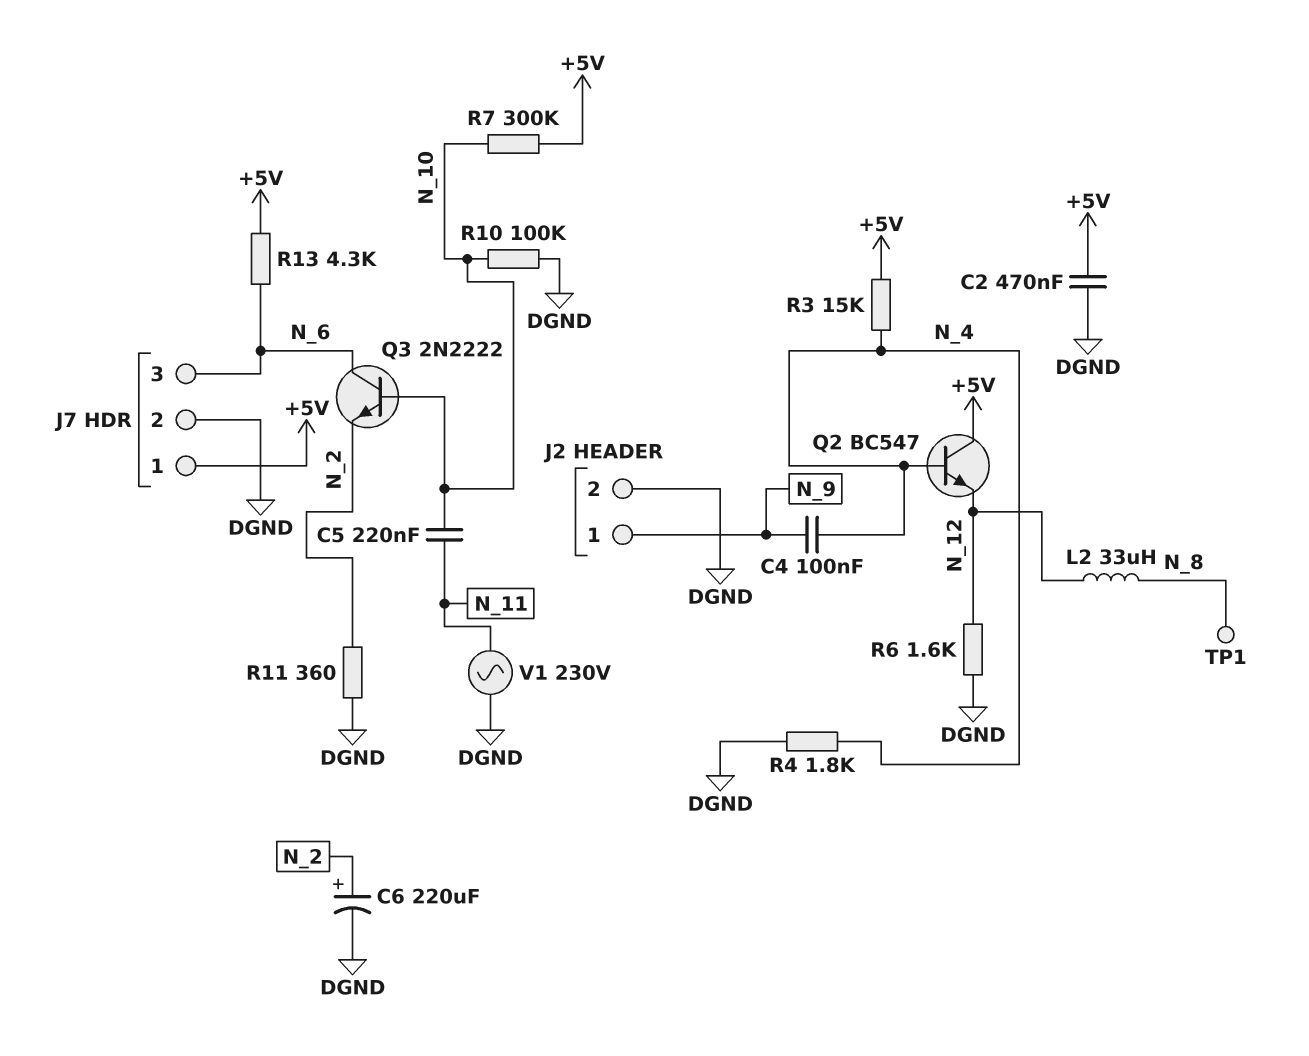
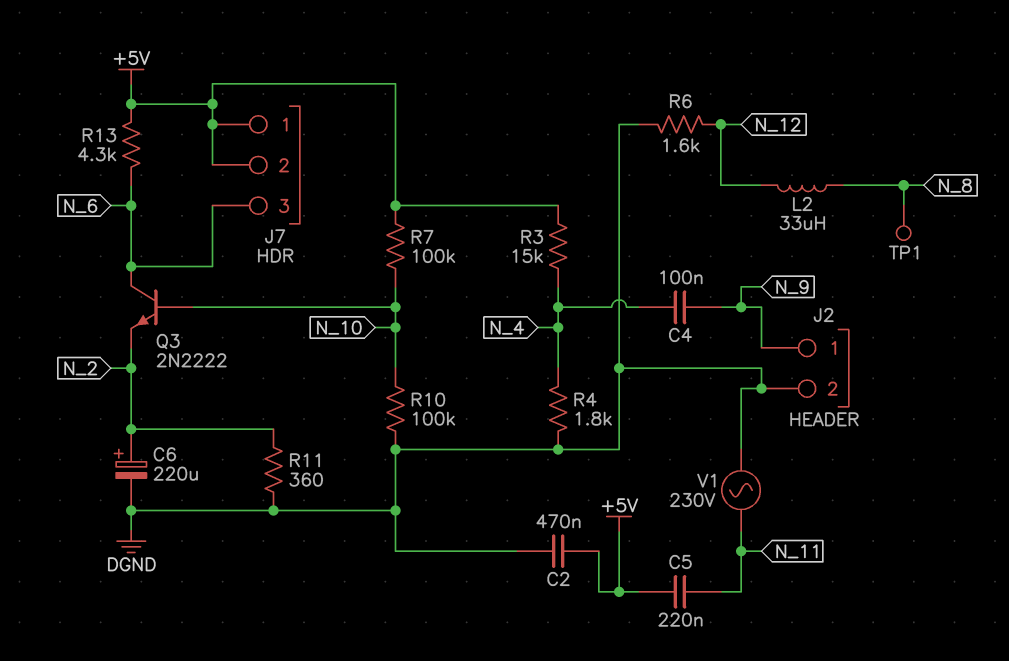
C5: 220nF (N_10, N_11) -> 220nF (+5V, N_11)
J7 pin 2: DGND -> +5V
Q2: NPN BC547 (B N_4, C +5V, E N_12) -> none
R7: 300k (+5V, N_10) -> 100k (+5V, N_10)

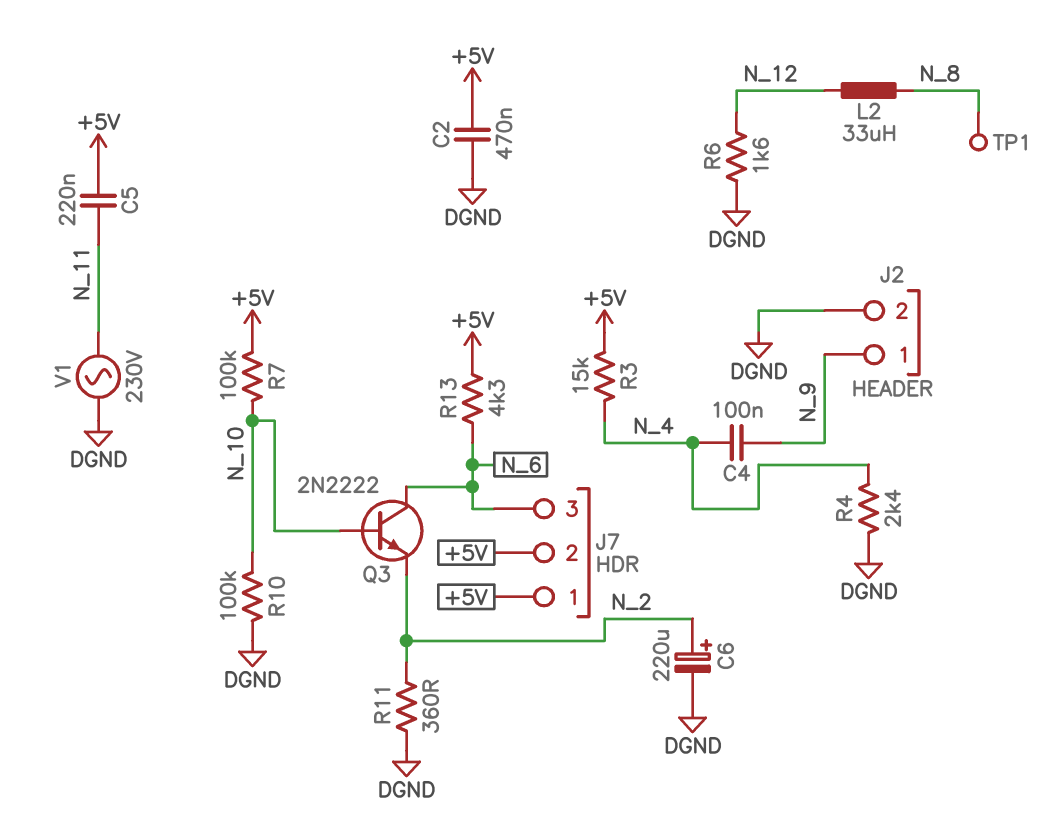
R4: 1.8k (DGND, N_4) -> 2.4k (DGND, N_4)

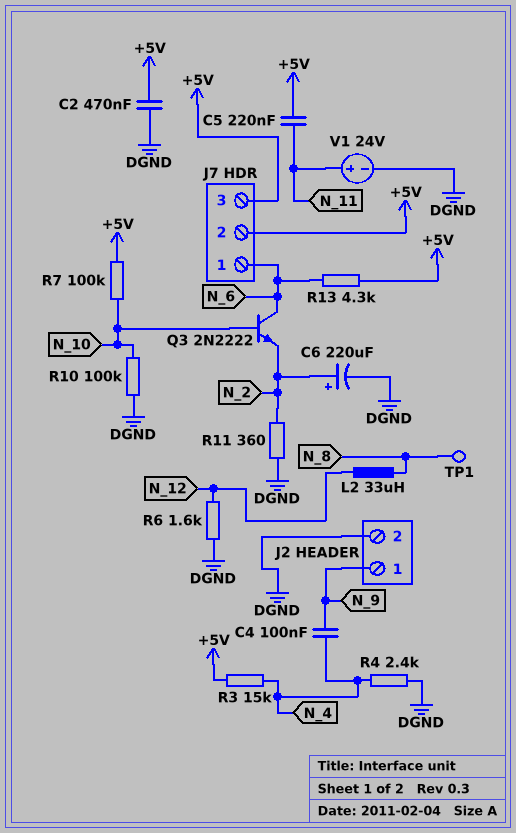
J7 pin 1: +5V -> N_6
J7 pin 3: N_6 -> +5V
V1: AC 230V (DGND, N_11) -> 24V (plus N_11, minus DGND)

